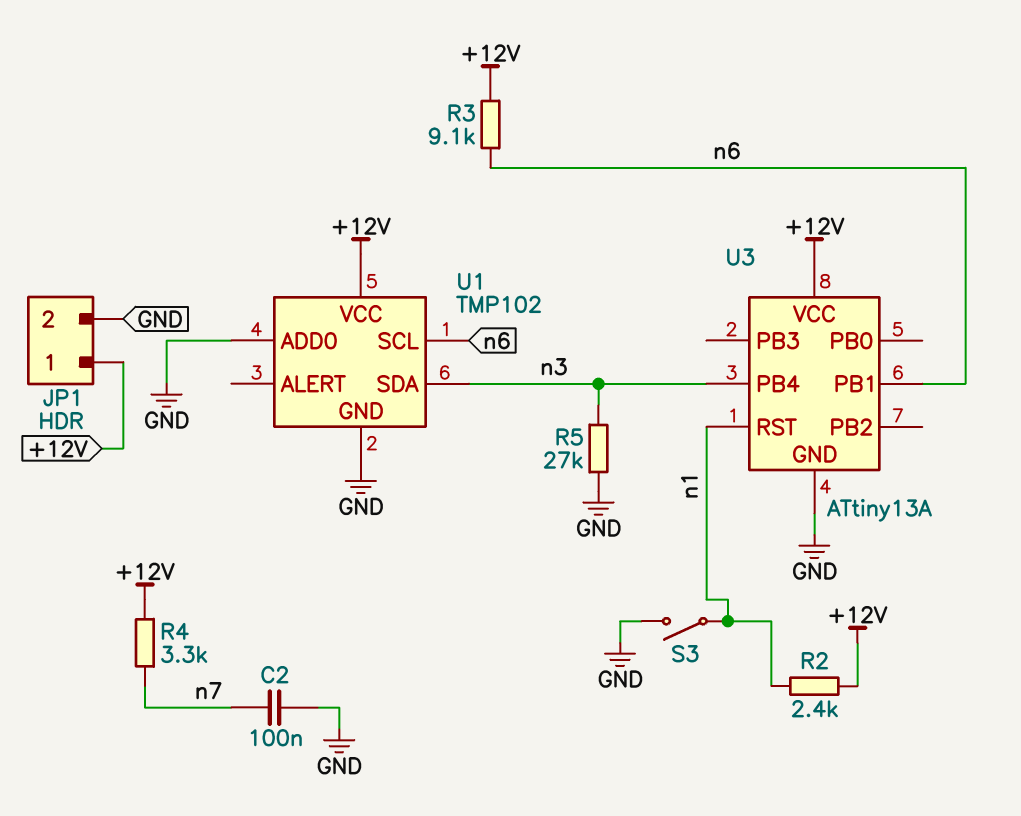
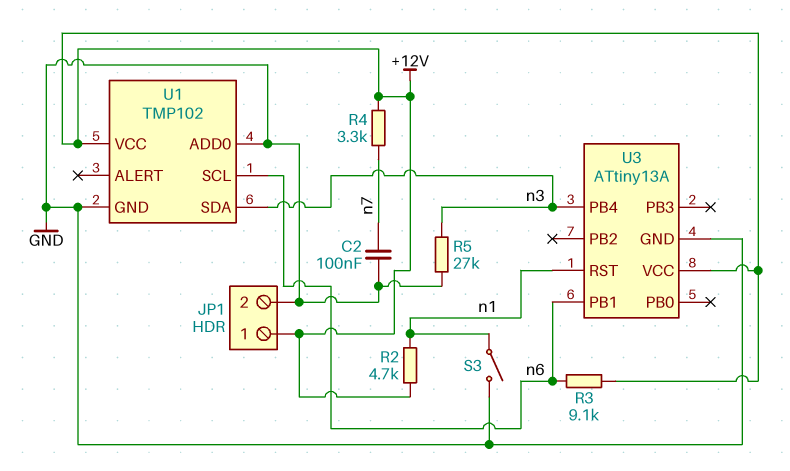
R2: 2.4k (+12V, n1) -> 4.7k (+12V, n1)

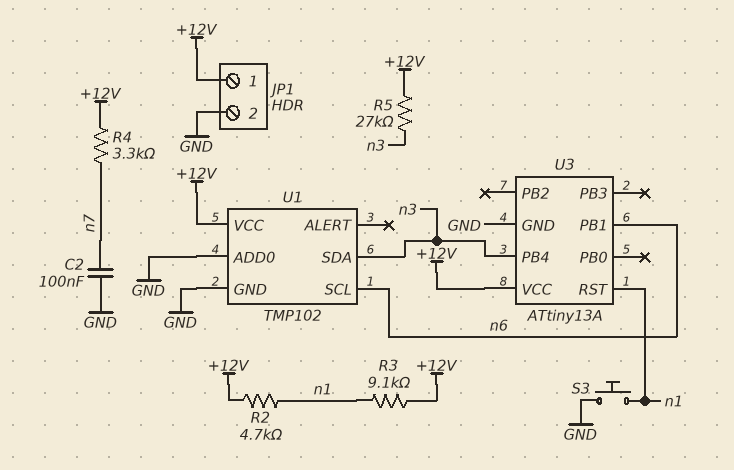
R3: 9.1k (+12V, n6) -> 9.1k (+12V, n1)
R5: 27k (GND, n3) -> 27k (+12V, n3)
S3: switch (GND, n1) -> button (GND, n1)

